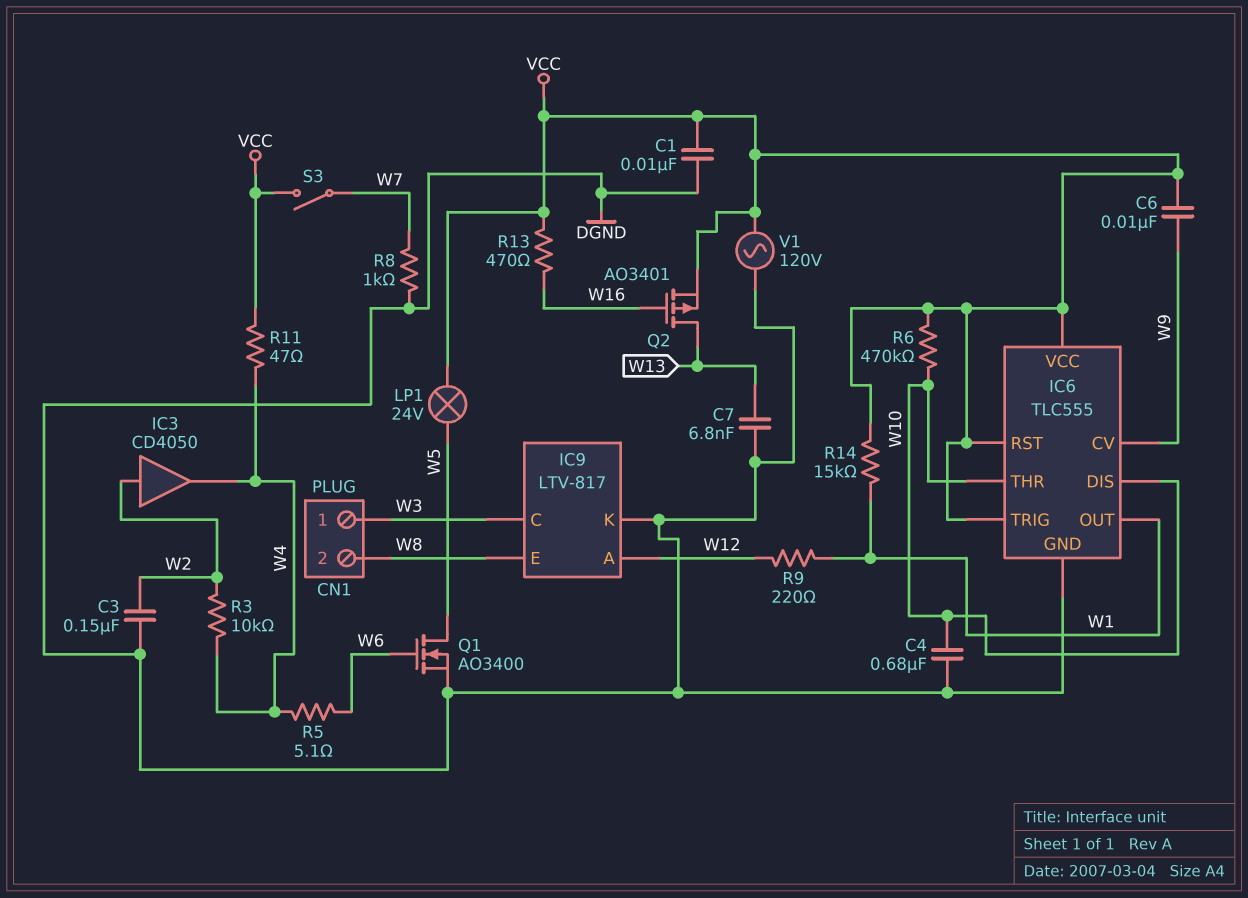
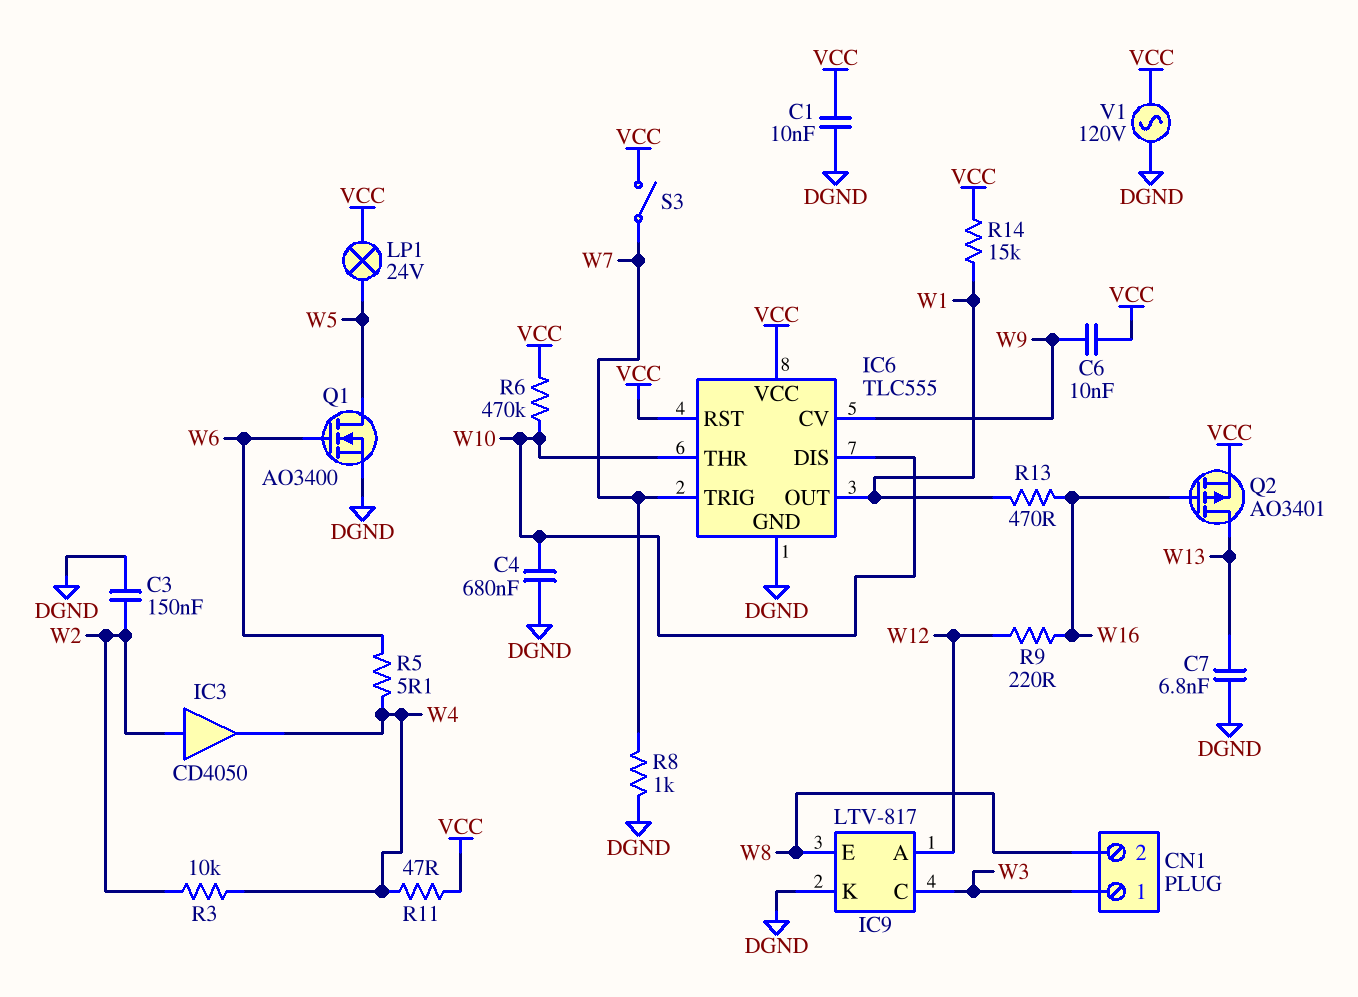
IC6 pin TRIG: VCC -> W7
R9: 220 (W1, W12) -> 220 (W12, W16)
R13: 470 (VCC, W16) -> 470 (W1, W16)

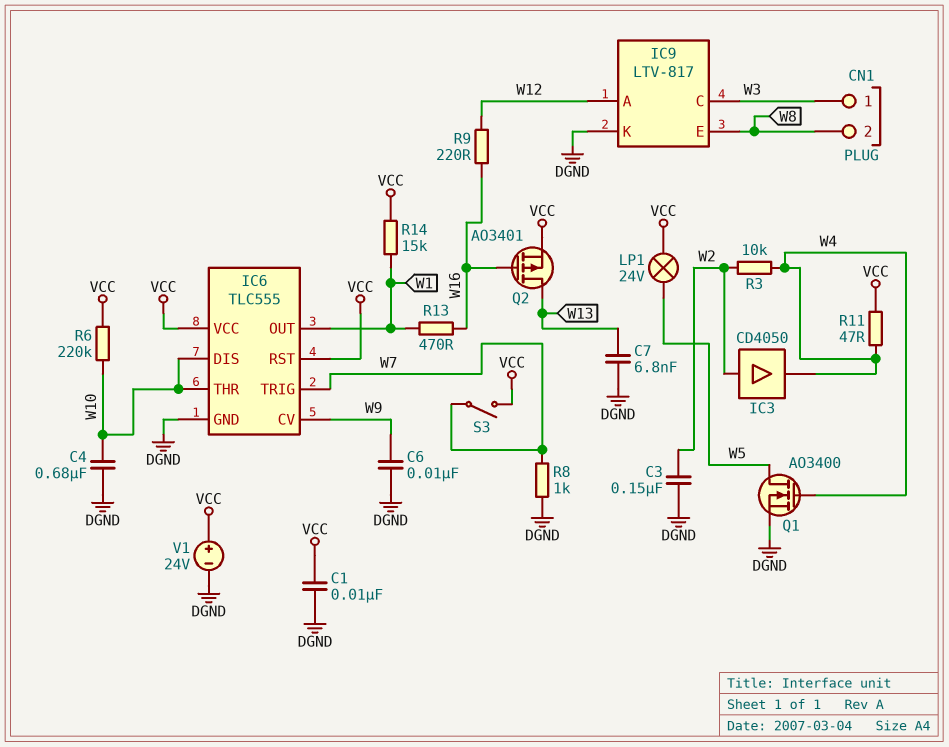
C6: 10nF (VCC, W9) -> 10nF (DGND, W9)
Q1: NMOS AO3400 (G W6, D W5, S DGND) -> NMOS AO3400 (G W4, D W5, S DGND)
R5: 5.1 (W4, W6) -> none
R6: 470k (VCC, W10) -> 220k (VCC, W10)
V1: AC 120V (DGND, VCC) -> 24V (plus VCC, minus DGND)

